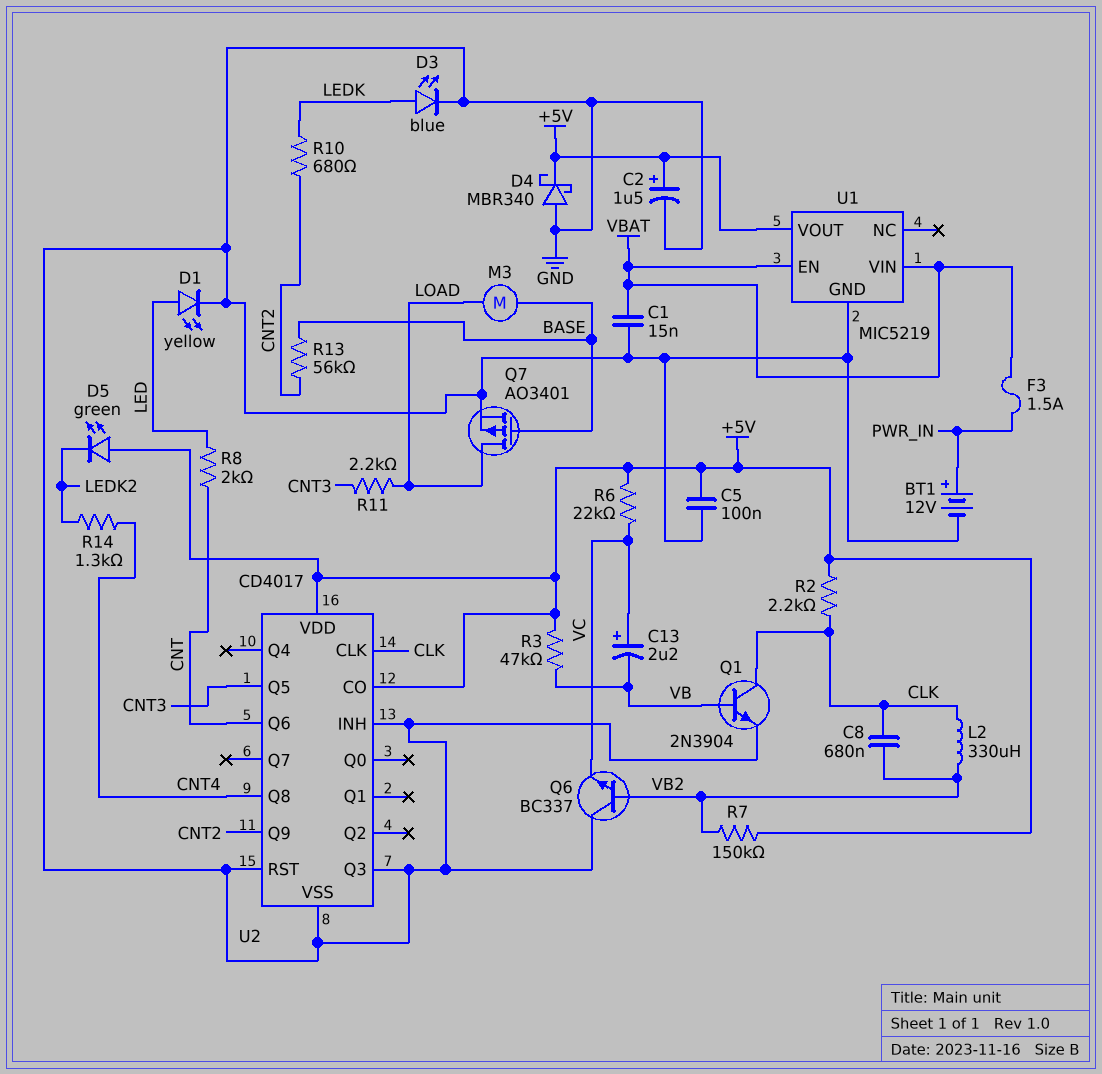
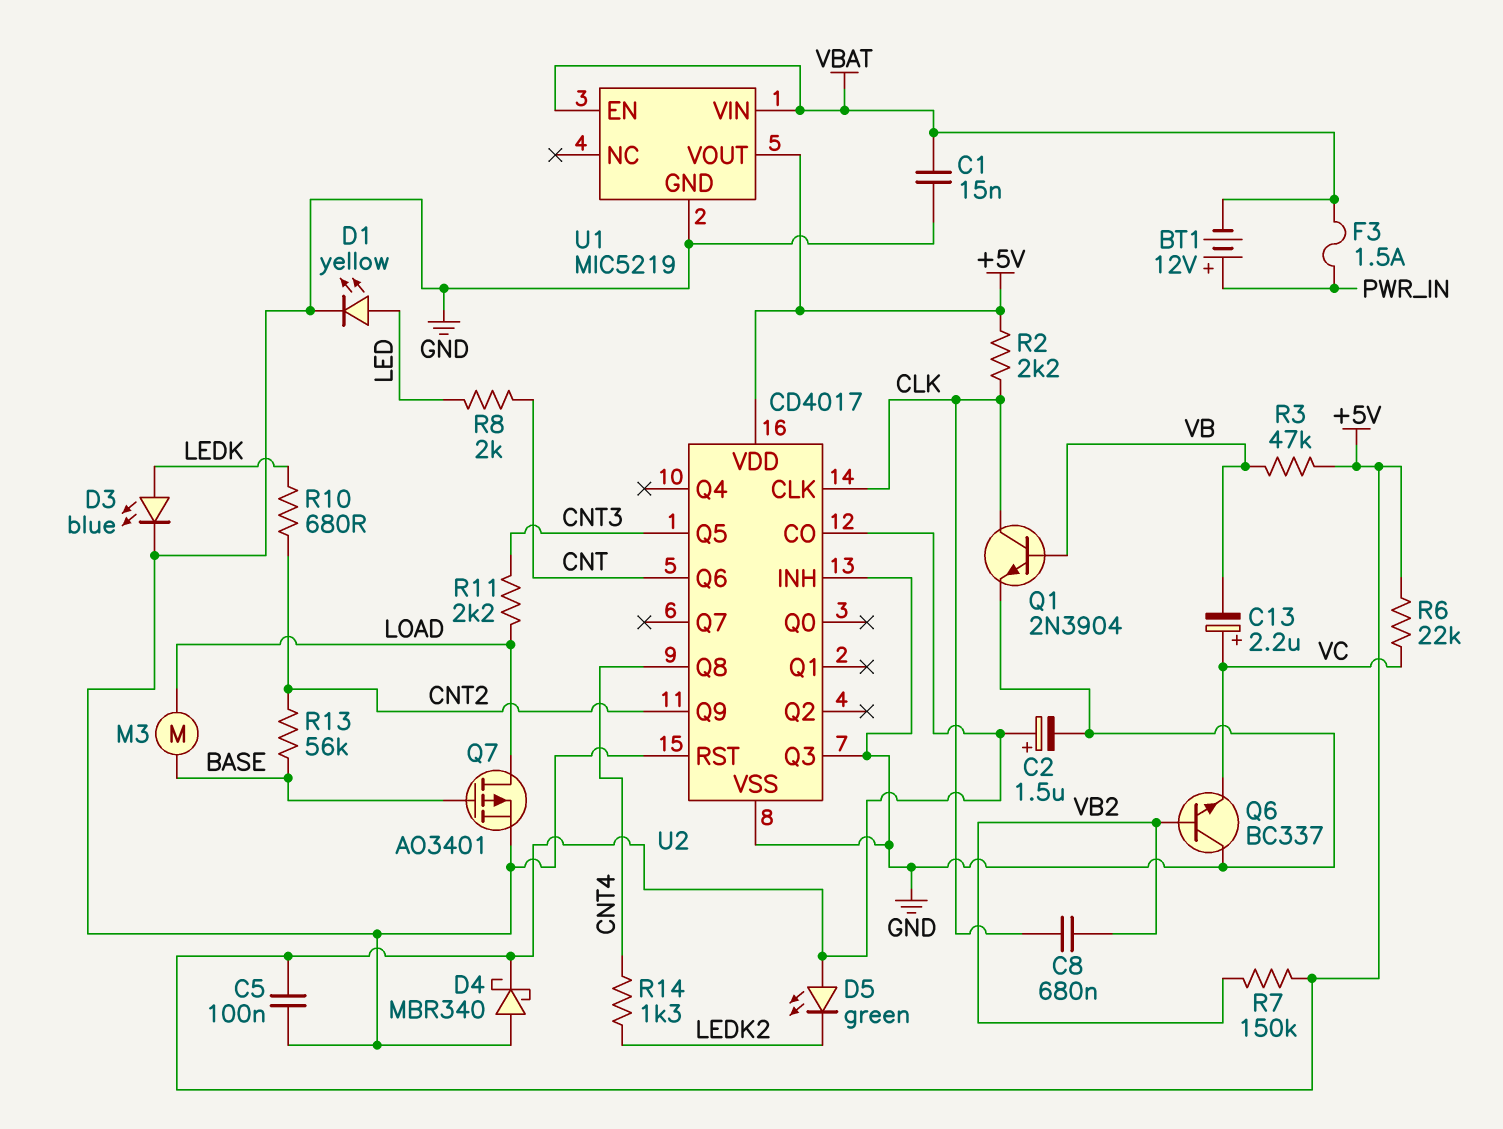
BT1: 12V (plus PWR_IN, minus GND) -> 12V (plus PWR_IN, minus VBAT)
L2: 330uH (CLK, VB2) -> none

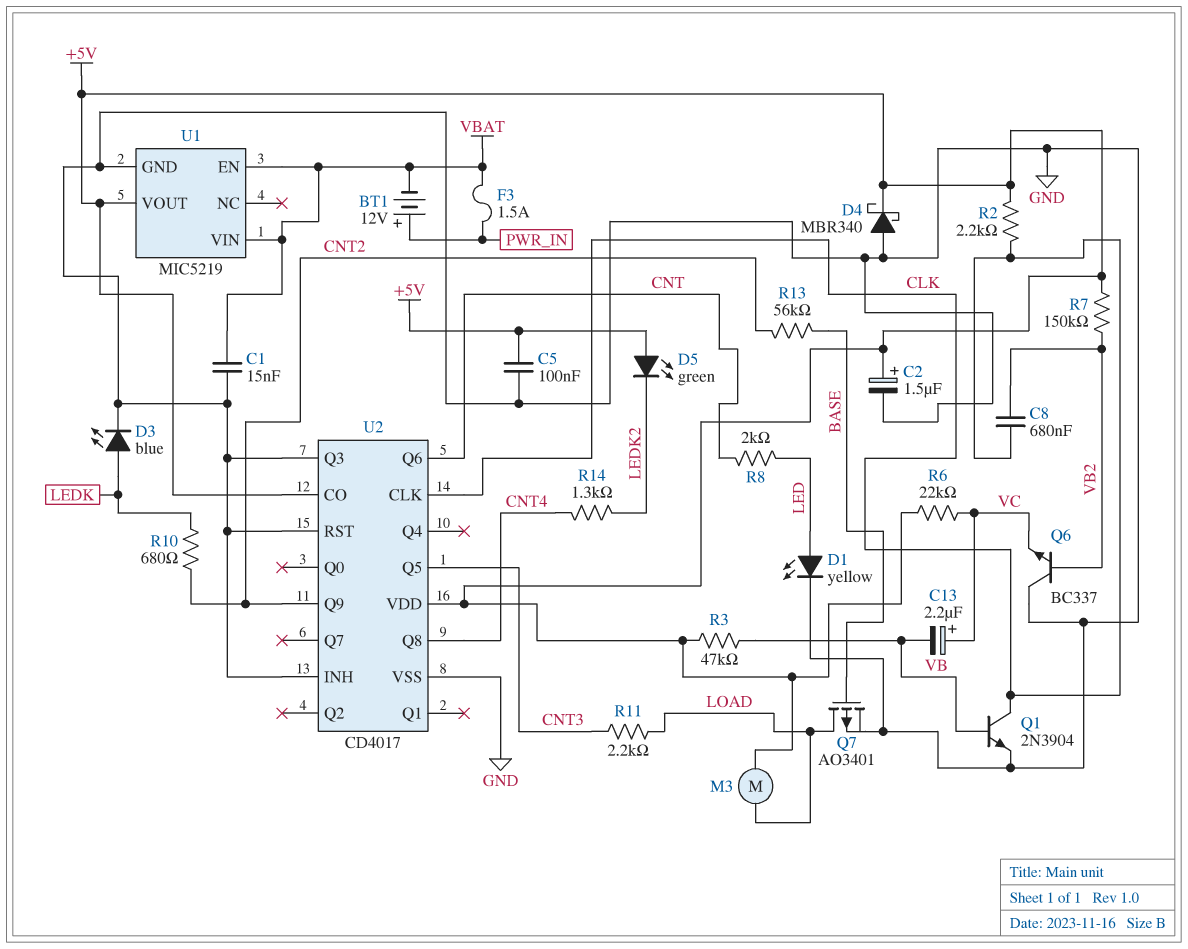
M3: motor (BASE, LOAD) -> motor (+5V, LOAD)

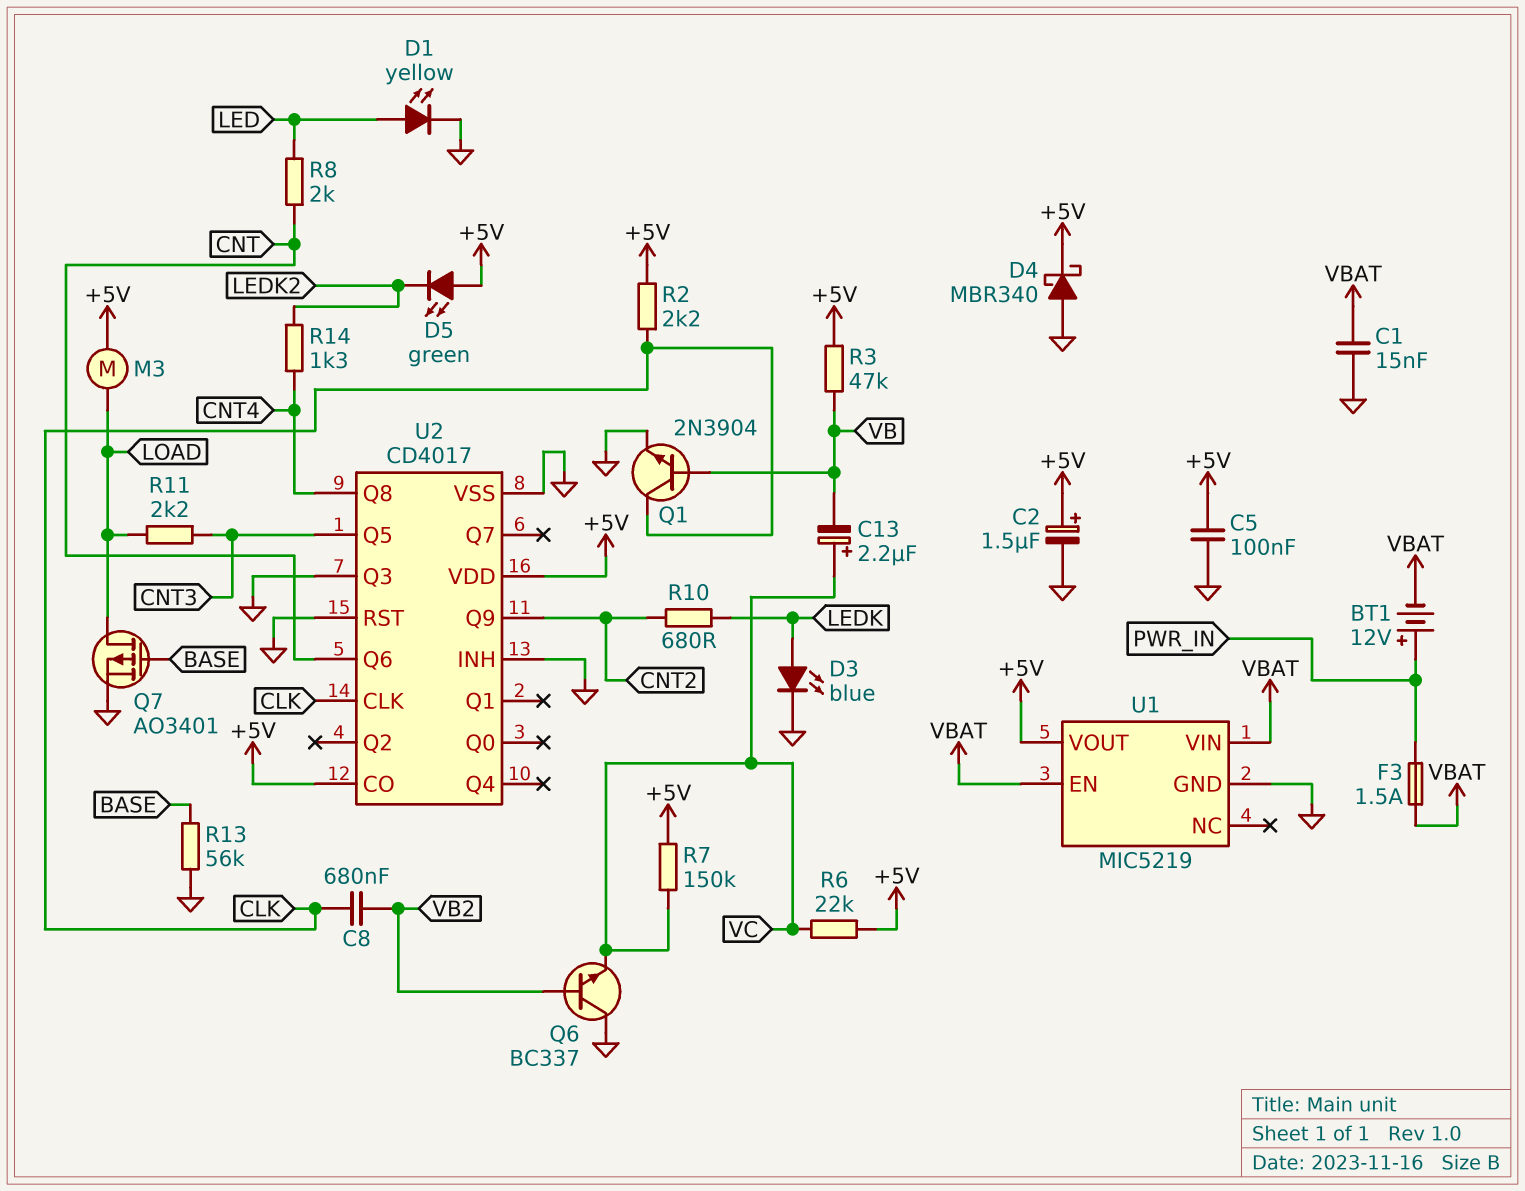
R7: 150k (+5V, VB2) -> 150k (+5V, VC)
R13: 56k (BASE, CNT2) -> 56k (BASE, GND)

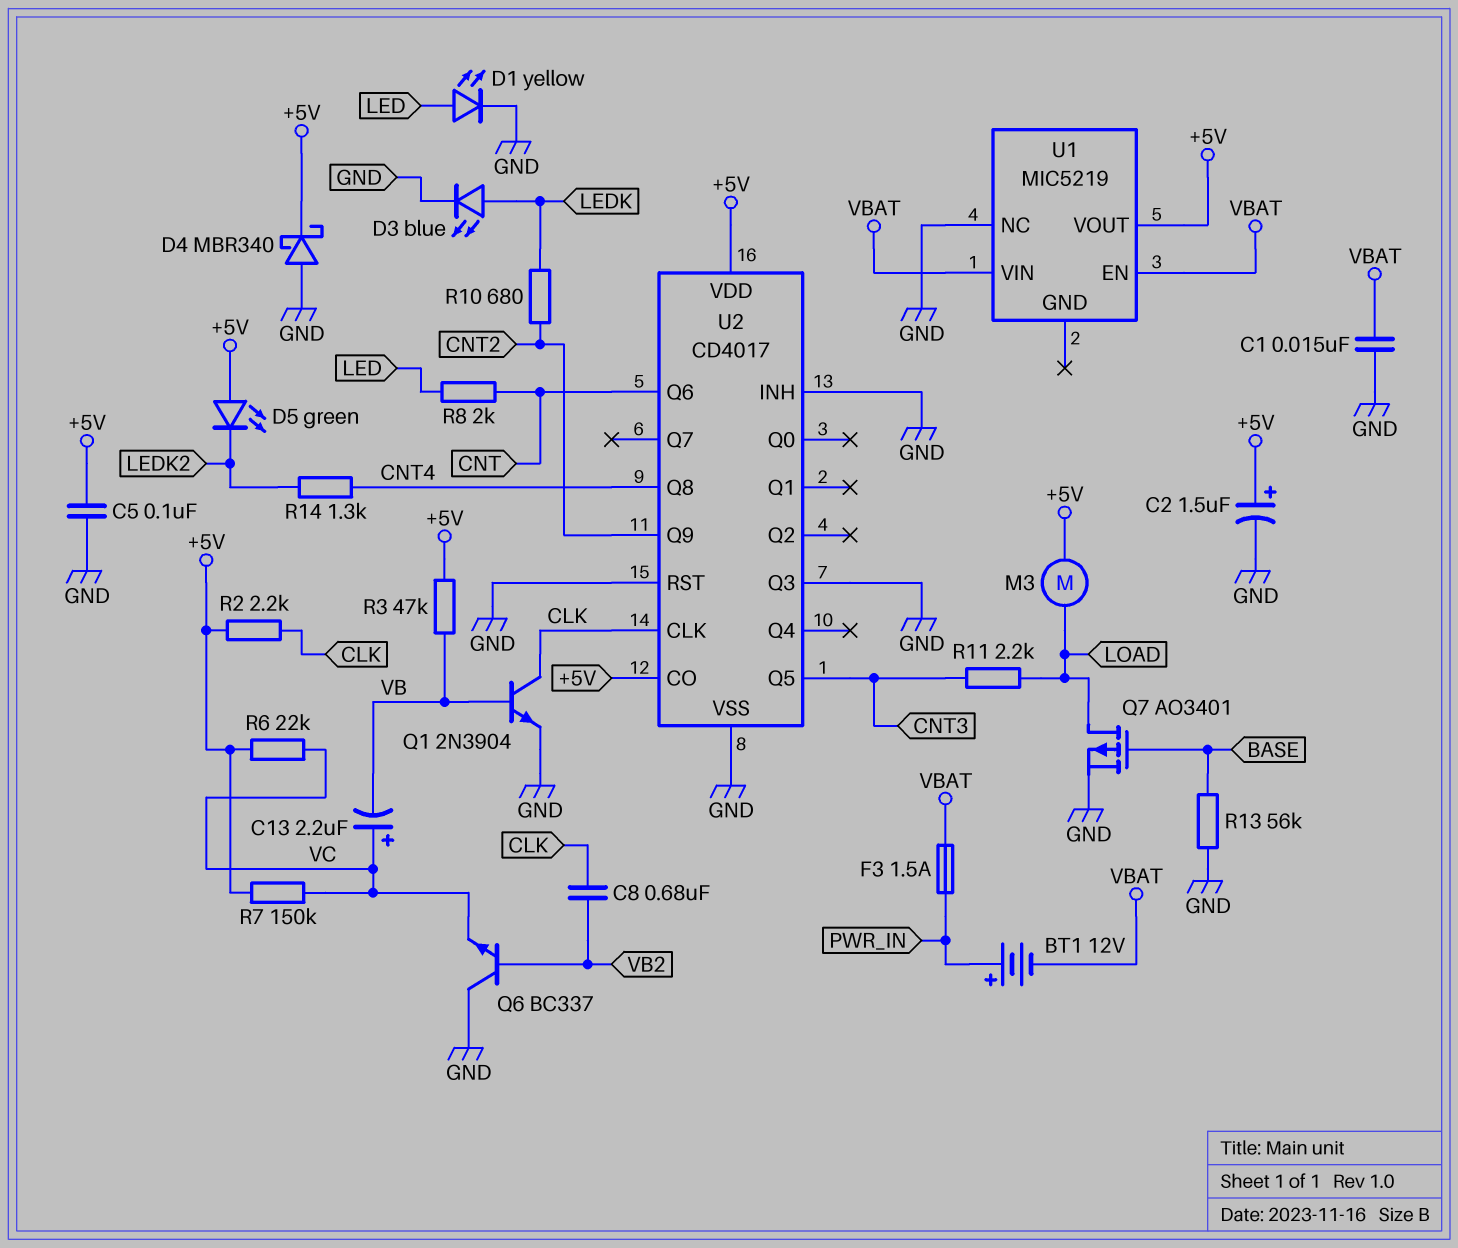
U1 pin GND: GND -> none
U1 pin NC: none -> GND

